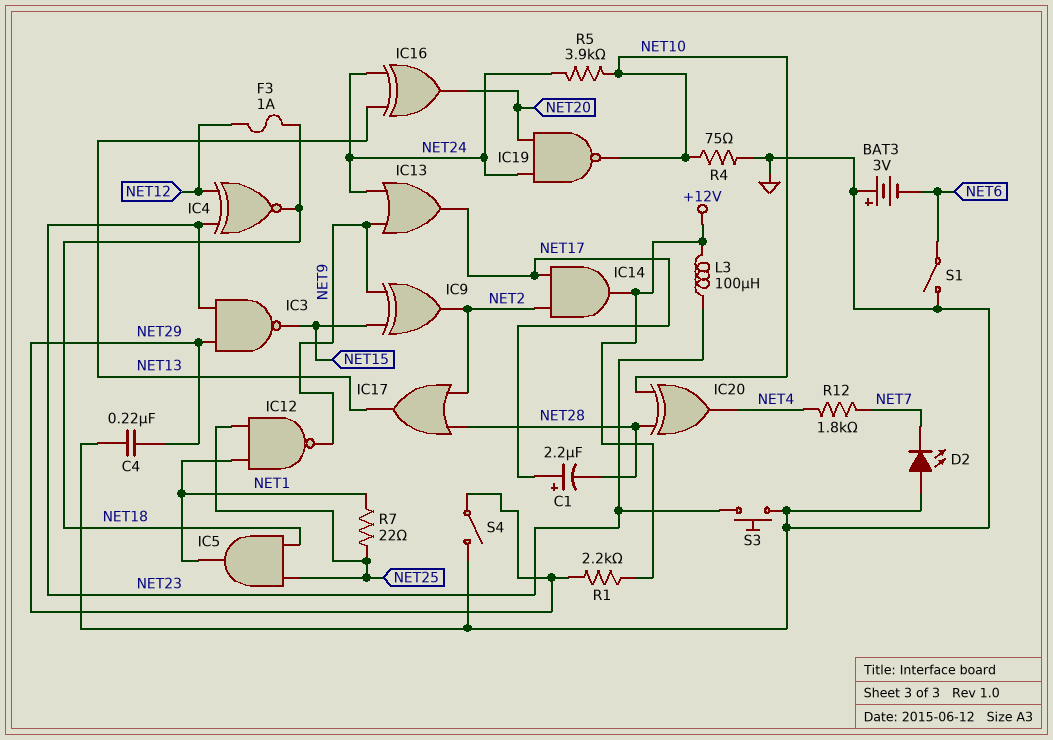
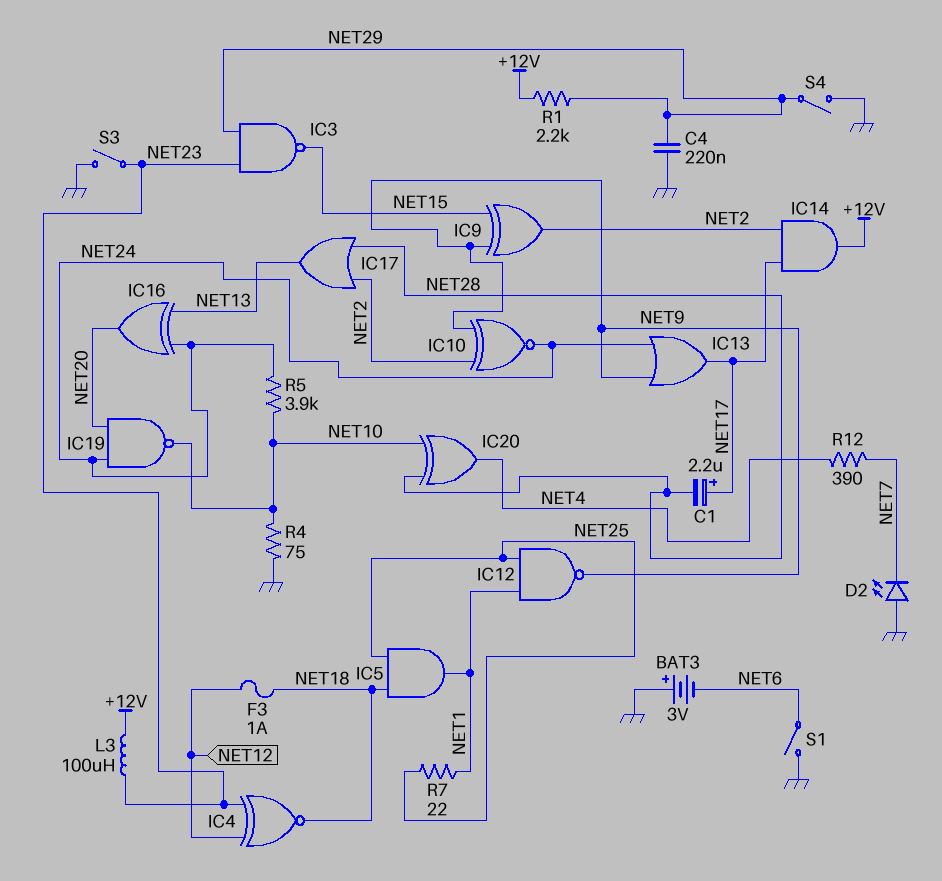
IC10: none -> XNOR (in NET2, in NET9, out NET24)
R12: 1.8k (NET4, NET7) -> 390 (NET4, NET7)
S3: button (GND, NET23) -> switch (GND, NET23)

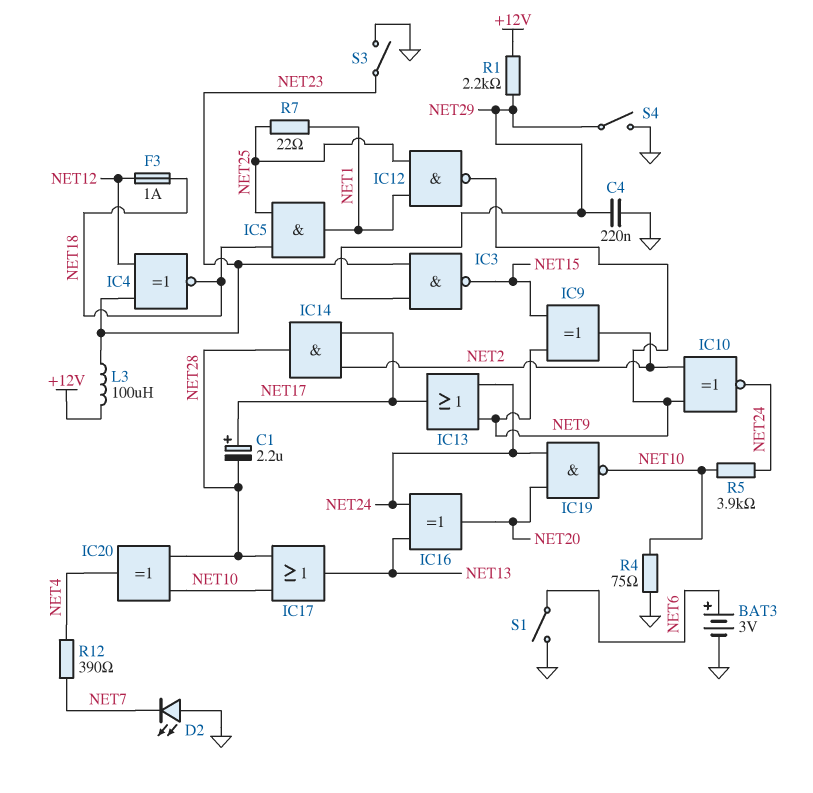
BAT3: 3V (plus GND, minus NET6) -> 3V (plus NET6, minus GND)
IC14: AND (in NET2, in NET17, out +12V) -> AND (in NET2, in NET17, out NET28)
IC17: OR (in NET2, in NET28, out NET13) -> OR (in NET10, in NET28, out NET13)

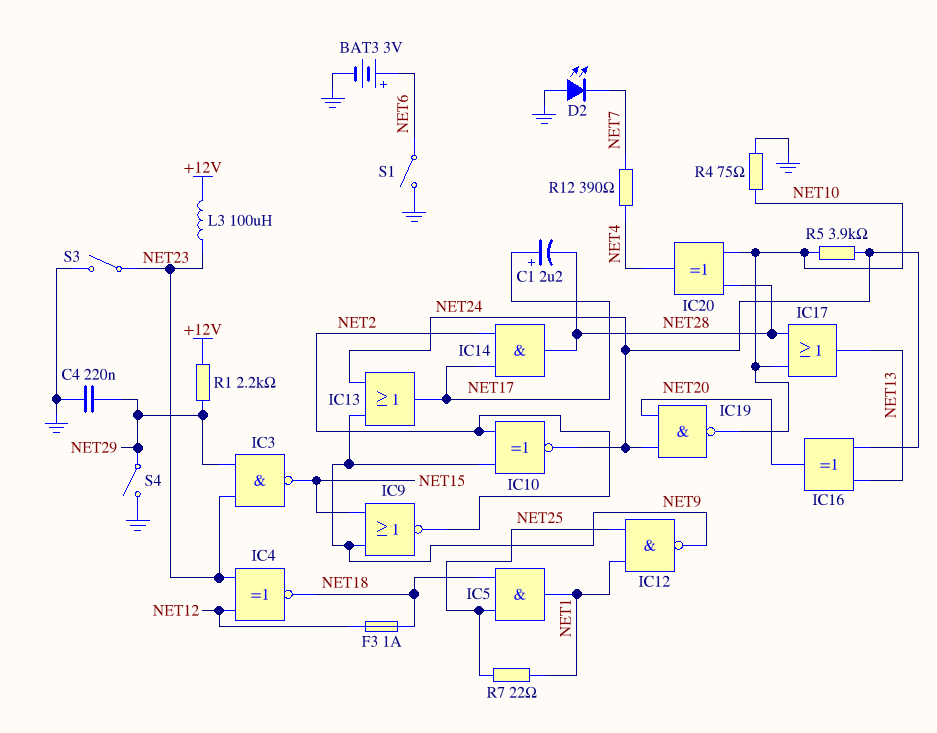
IC9: XOR (in NET9, in NET15, out NET2) -> NOR (in NET9, in NET15, out NET2)

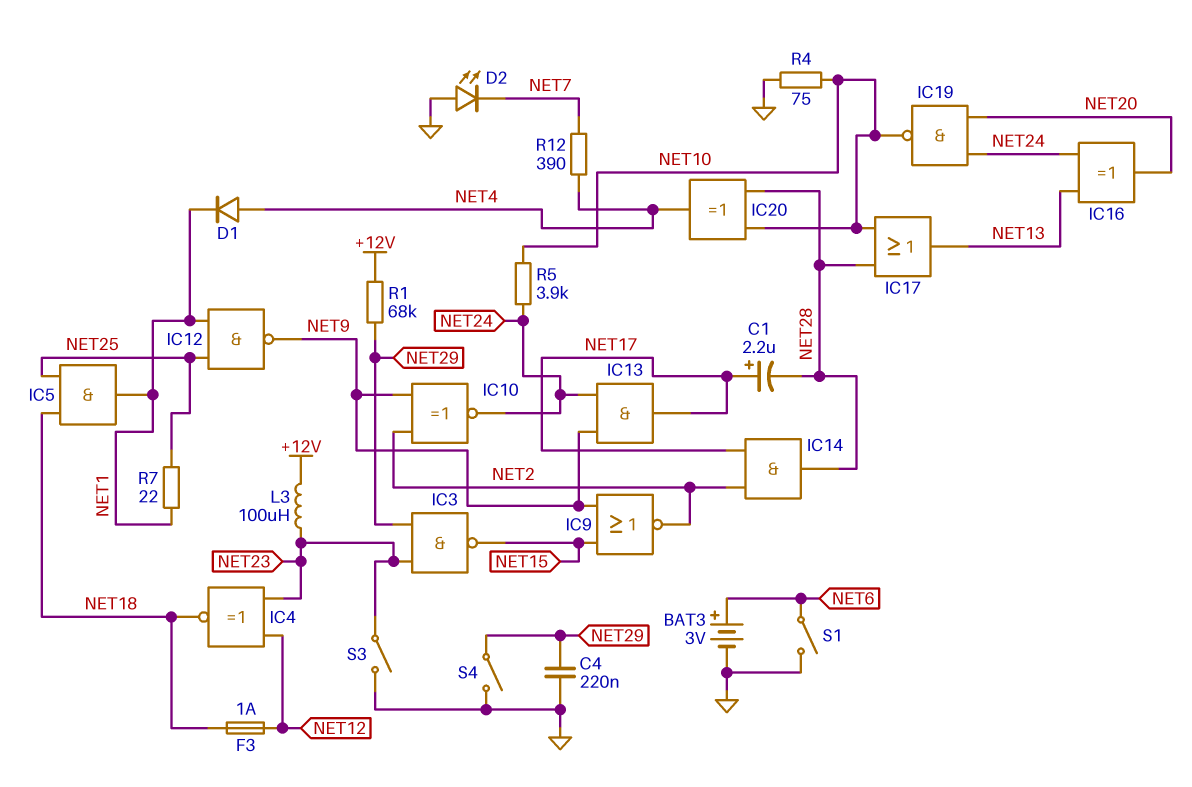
D1: none -> diode (A NET4, K NET1)
IC13: OR (in NET9, in NET24, out NET17) -> AND (in NET9, in NET24, out NET17)
R1: 2.2k (+12V, NET29) -> 68k (+12V, NET29)

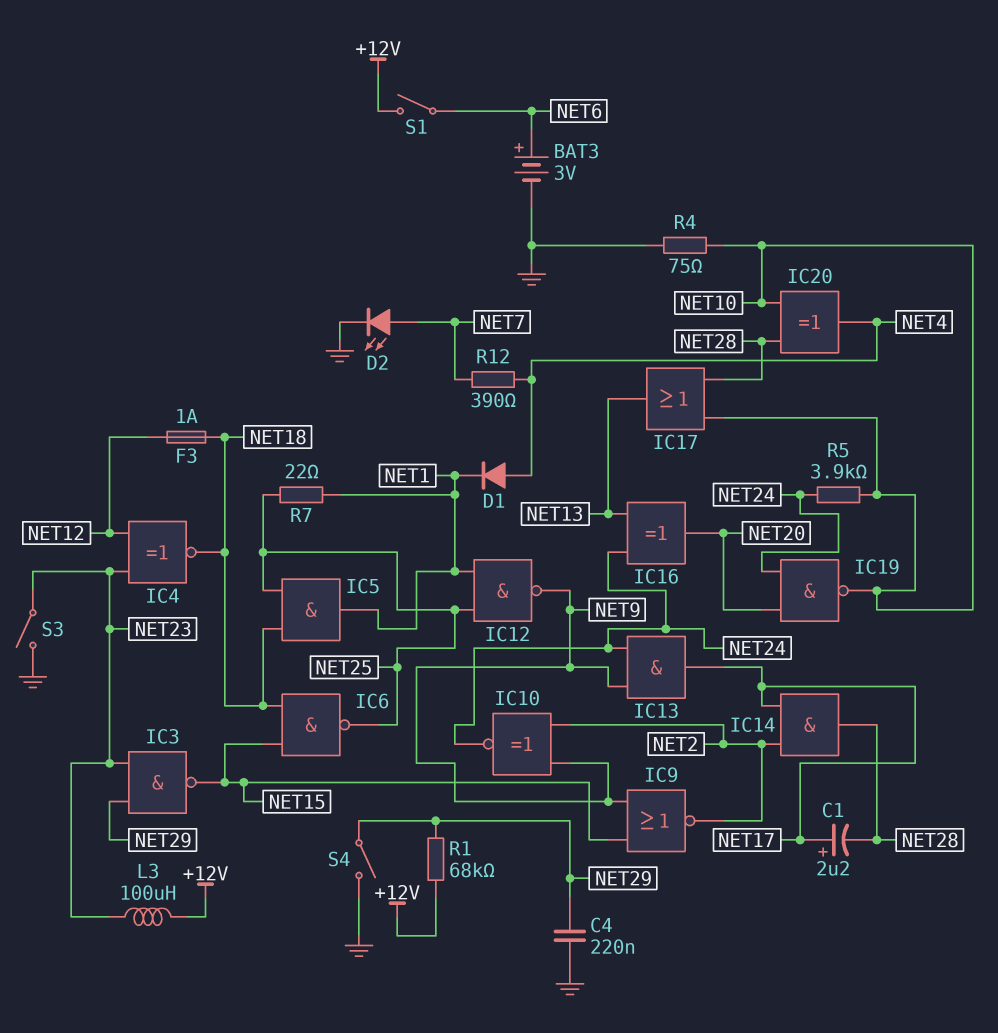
D2: LED (A GND, K NET7) -> LED (A NET7, K GND)
IC6: none -> NAND (in NET15, in NET18, out NET25)
S1: switch (GND, NET6) -> switch (+12V, NET6)

